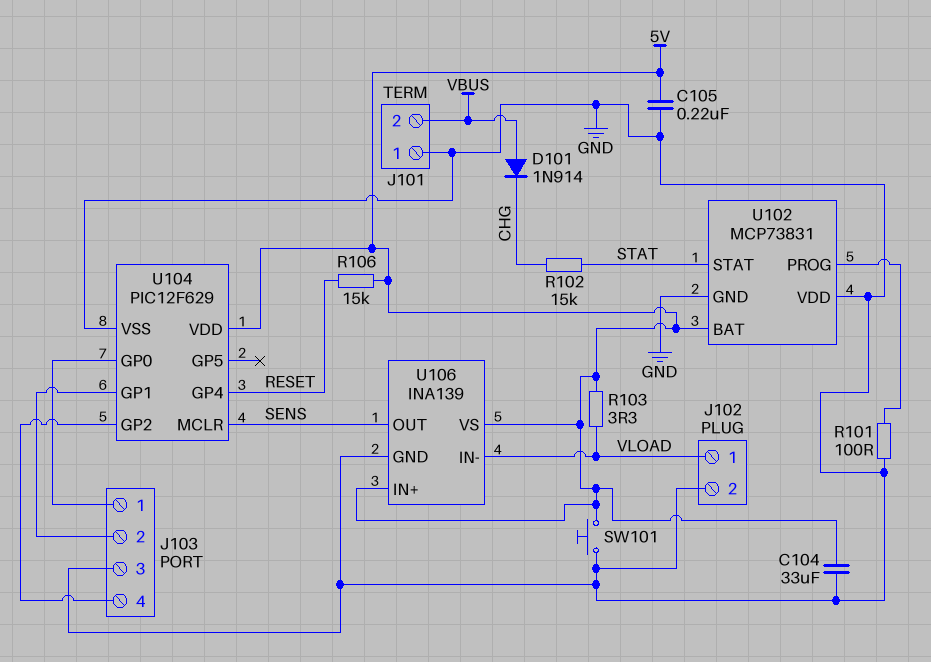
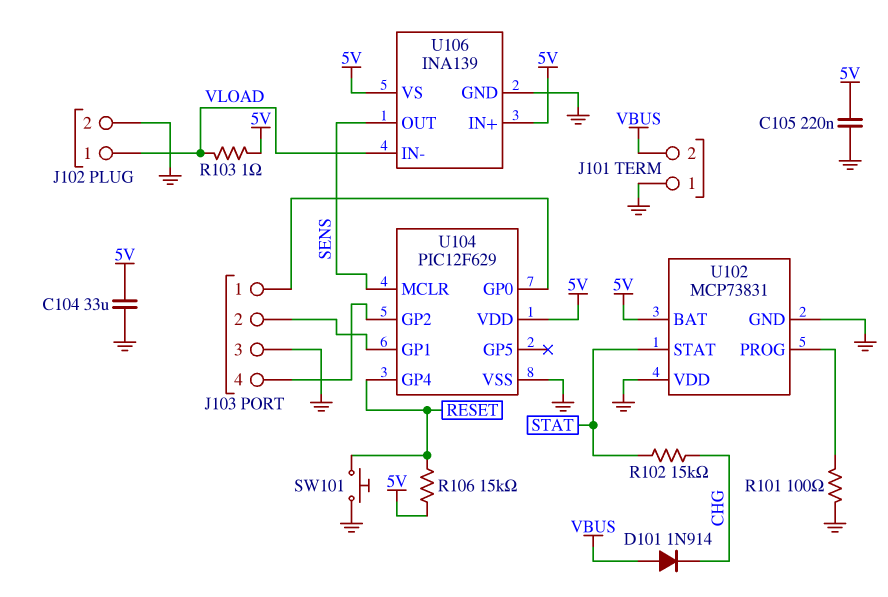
R103: 3.3 (5V, VLOAD) -> 1 (5V, VLOAD)
SW101: button (5V, GND) -> button (GND, RESET)

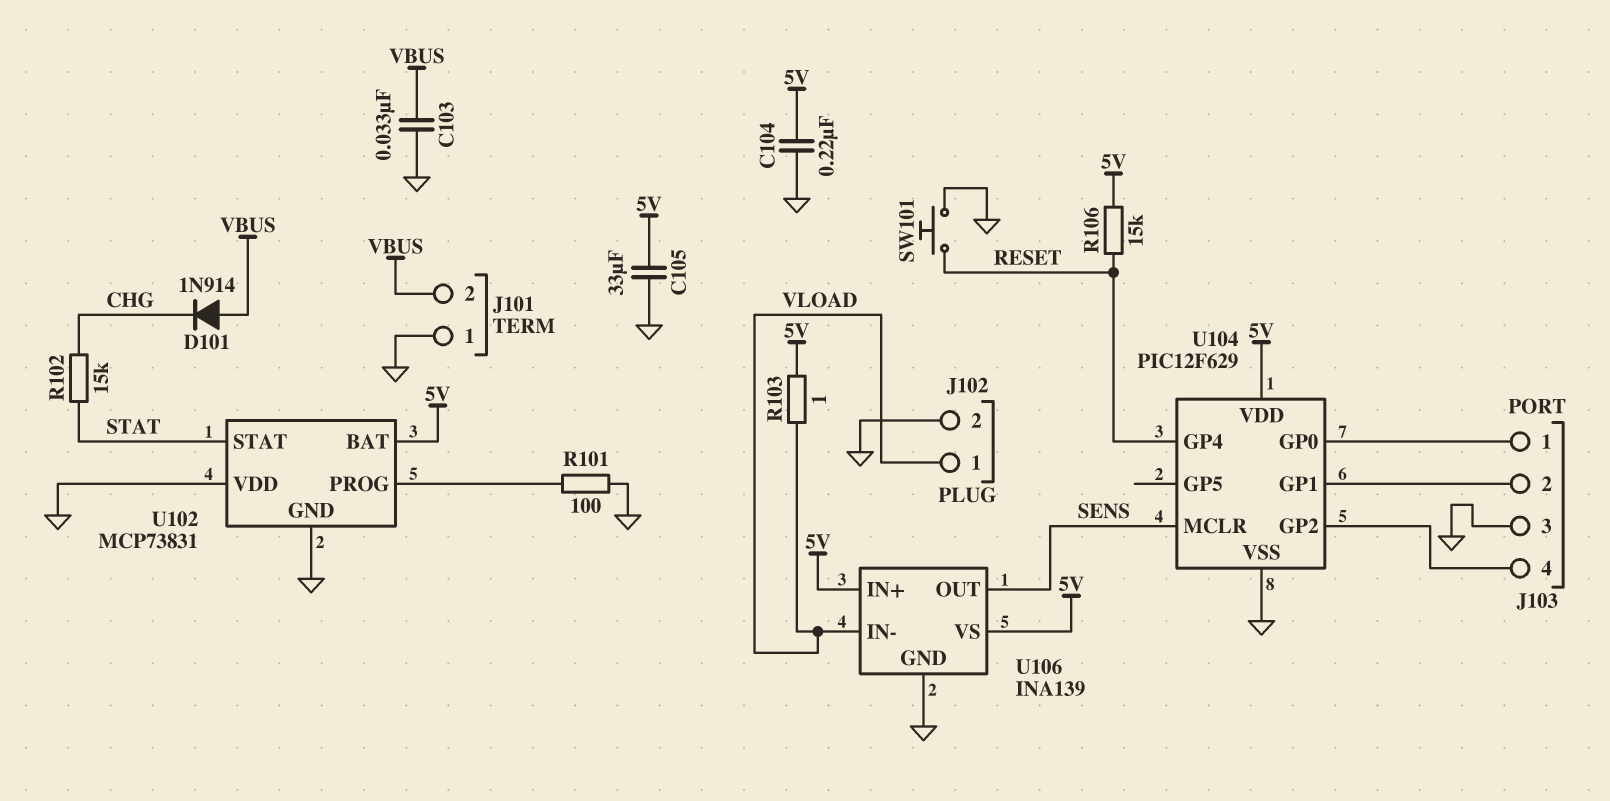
C103: none -> 33nF (GND, VBUS)
C104: 33uF (5V, GND) -> 220nF (5V, GND)
C105: 220nF (5V, GND) -> 33uF (5V, GND)

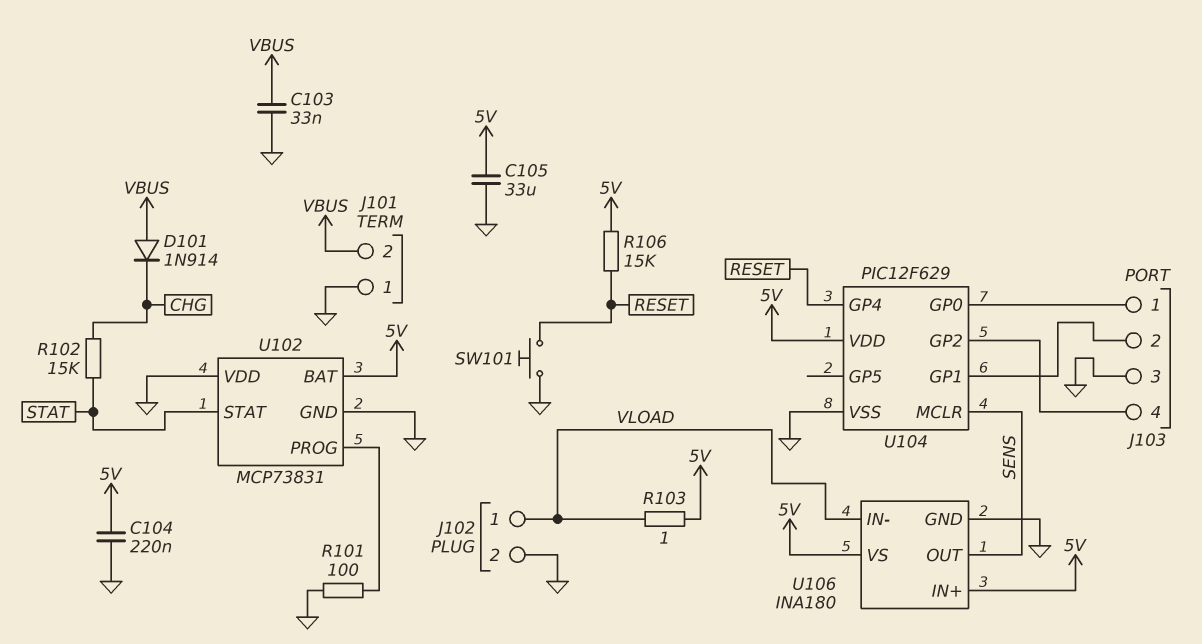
U106: INA139 -> INA180

